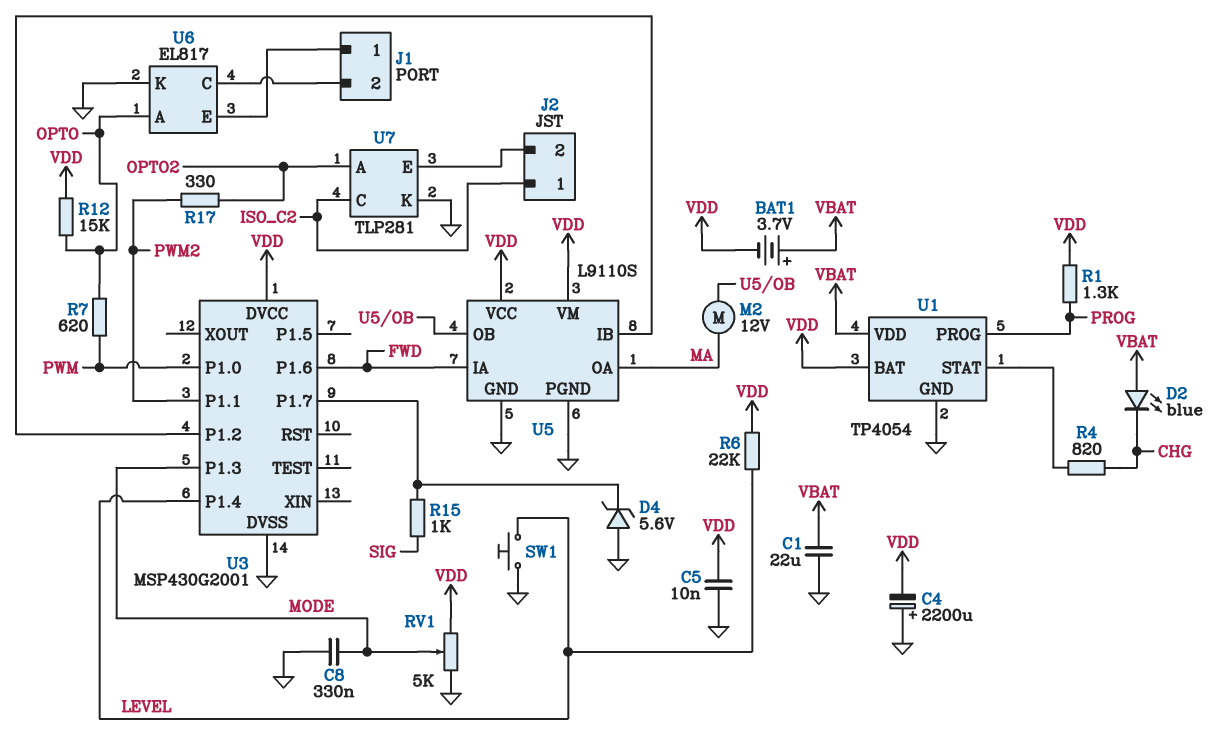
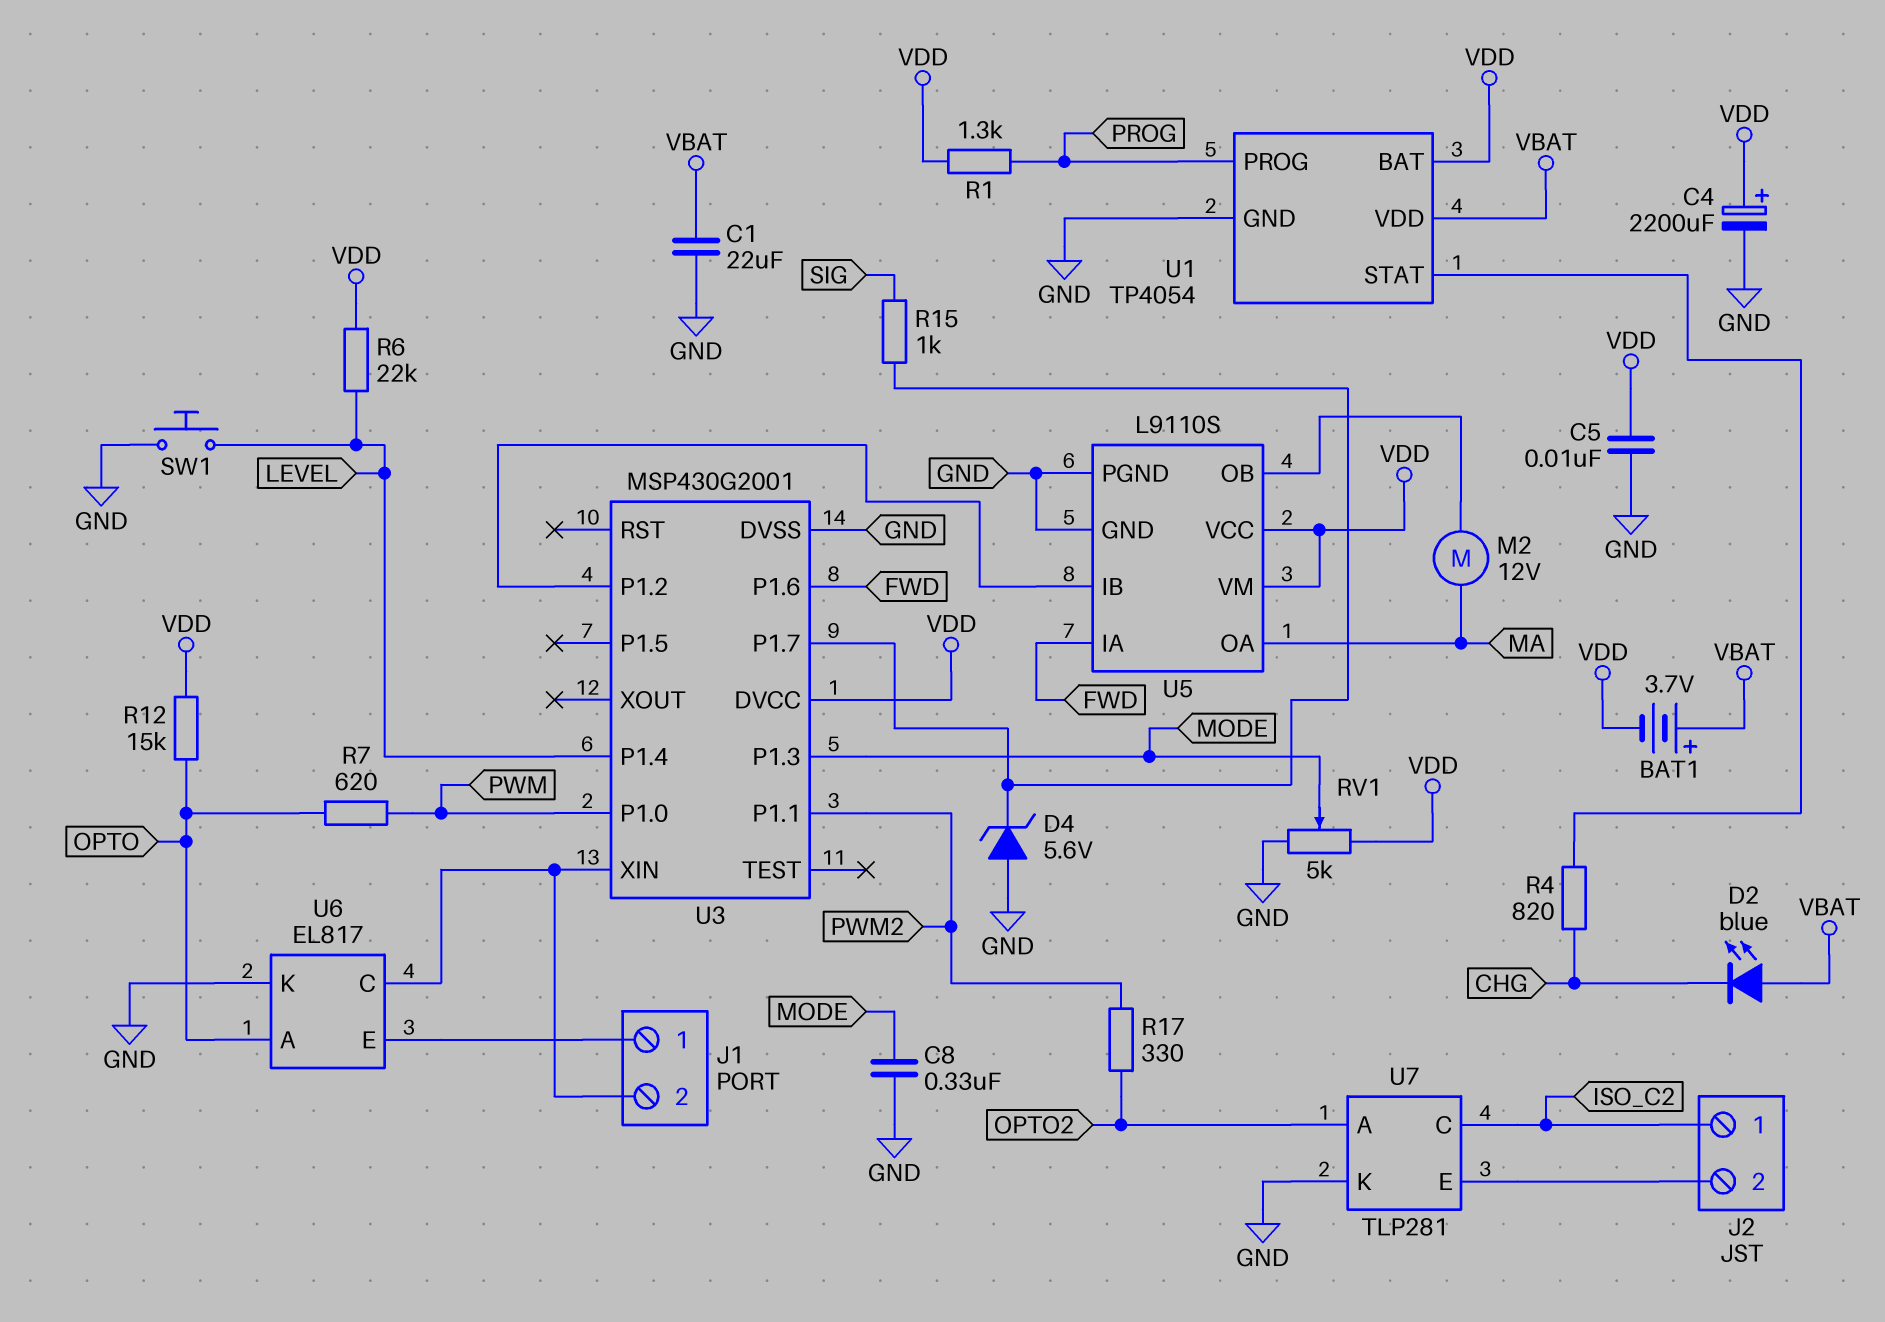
C4: 2200uF (plus GND, minus VDD) -> 2200uF (plus VDD, minus GND)
U3 pin XIN: none -> J1/2

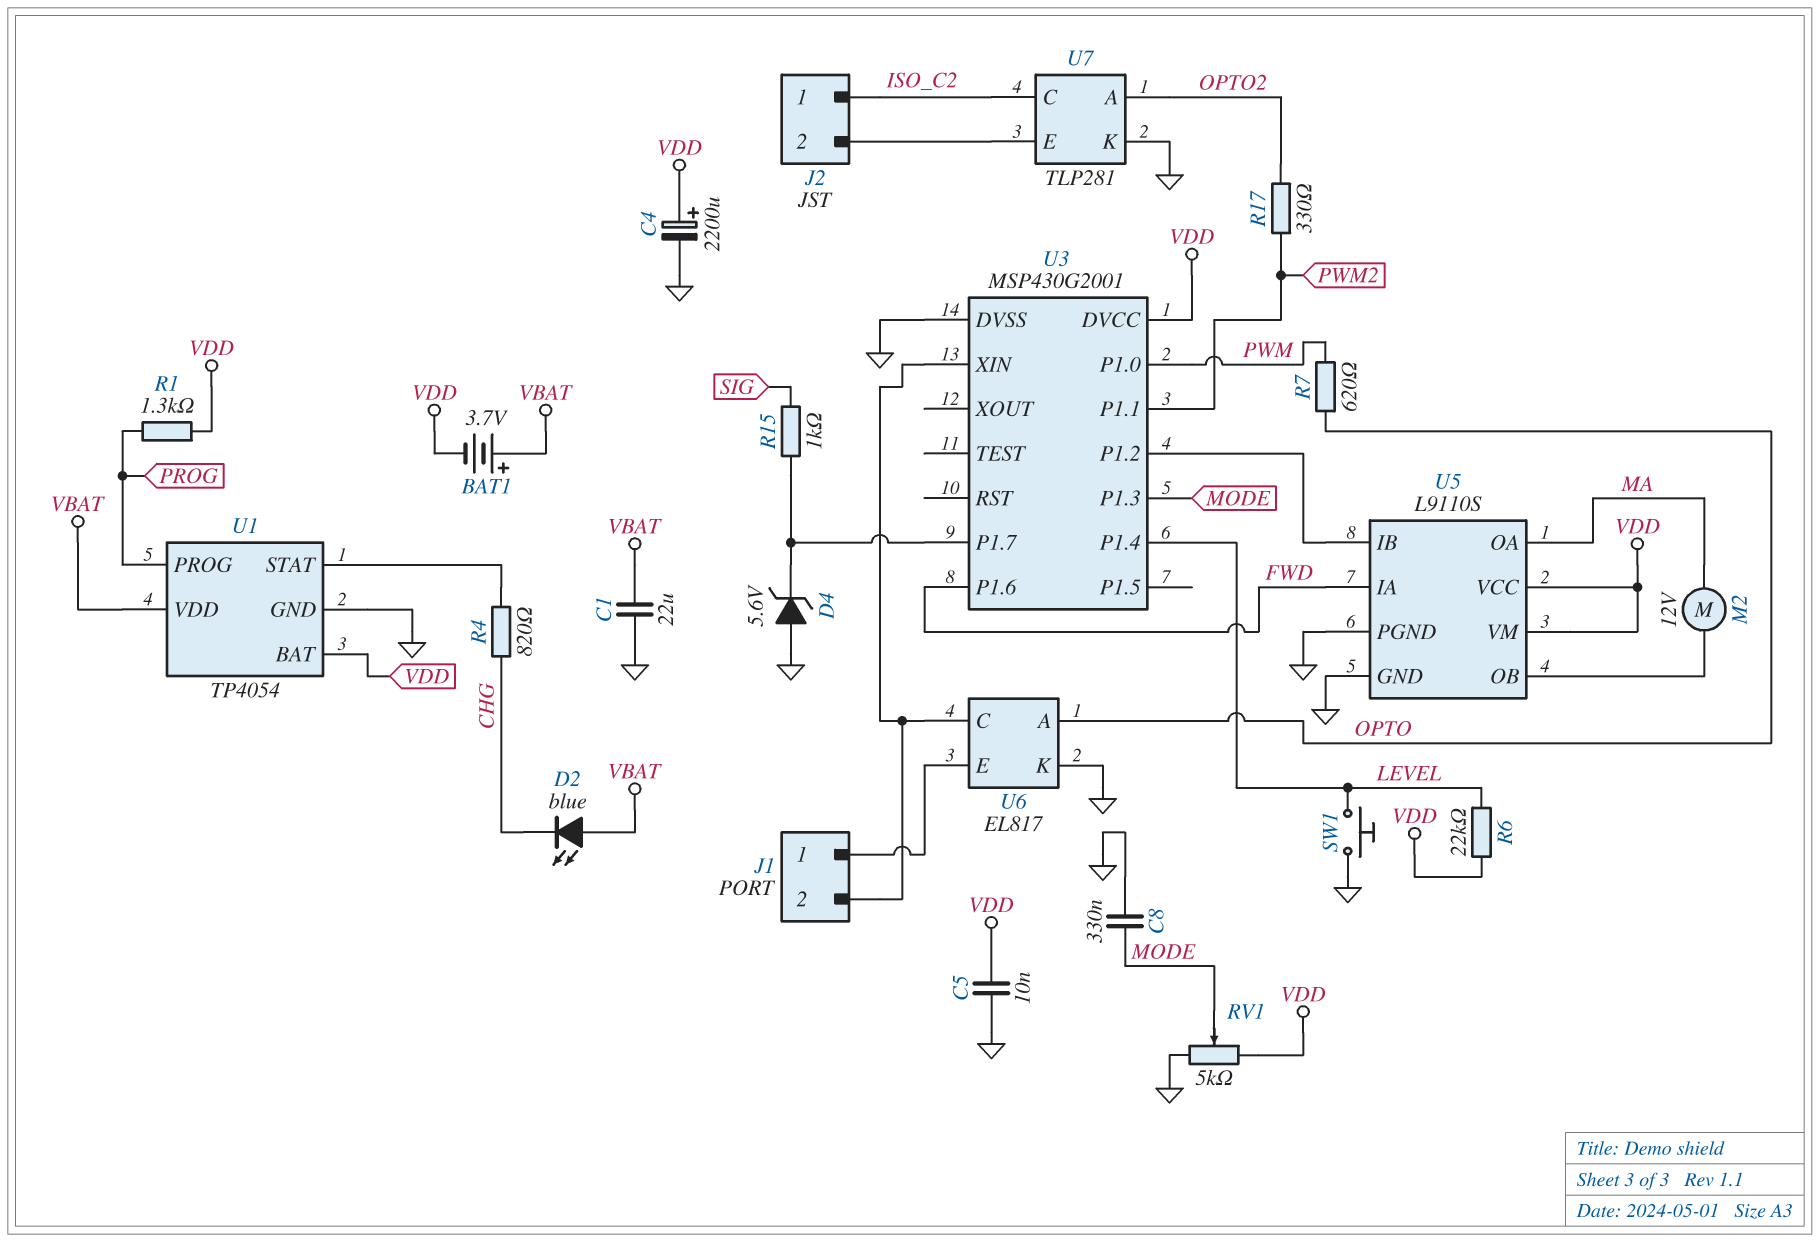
R12: 15k (OPTO, VDD) -> none

